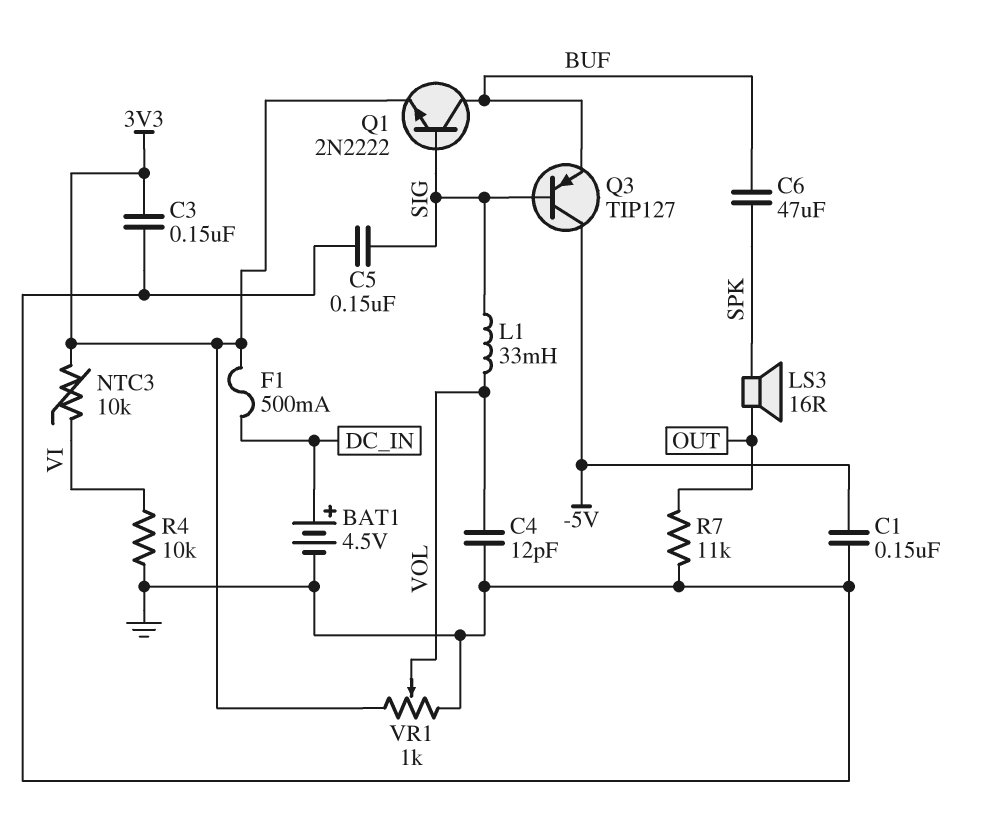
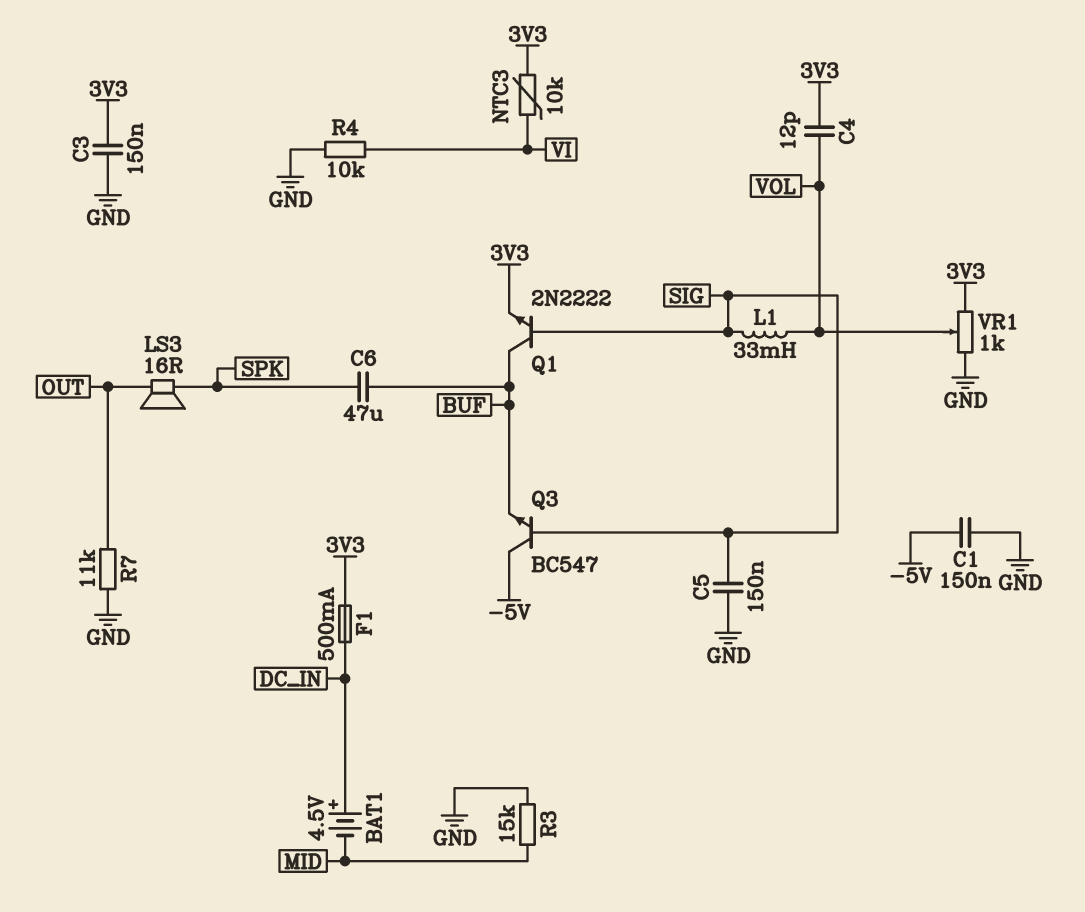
BAT1: 4.5V (plus DC_IN, minus GND) -> 4.5V (plus DC_IN, minus MID)
C4: 12pF (GND, VOL) -> 12pF (3V3, VOL)
Q3: PNP TIP127 (B SIG, C -5V, E BUF) -> NPN BC547 (B SIG, C -5V, E BUF)
R3: none -> 15k (GND, MID)

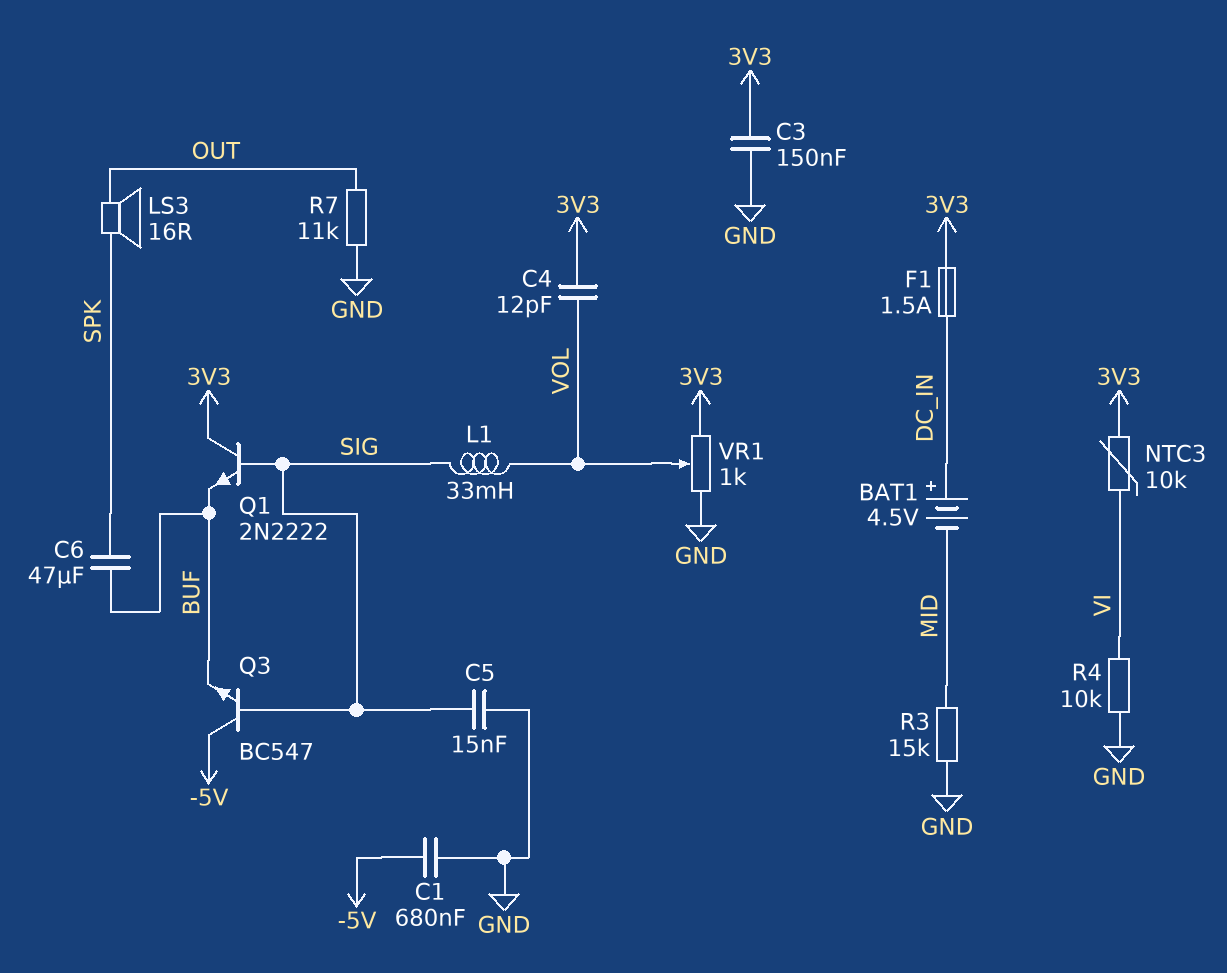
C1: 150nF (-5V, GND) -> 680nF (-5V, GND)
C5: 150nF (GND, SIG) -> 15nF (GND, SIG)
F1: 500mA (3V3, DC_IN) -> 1.5A (3V3, DC_IN)
Q1: NPN 2N2222 (B SIG, C BUF, E 3V3) -> NPN 2N2222 (B SIG, C 3V3, E BUF)

